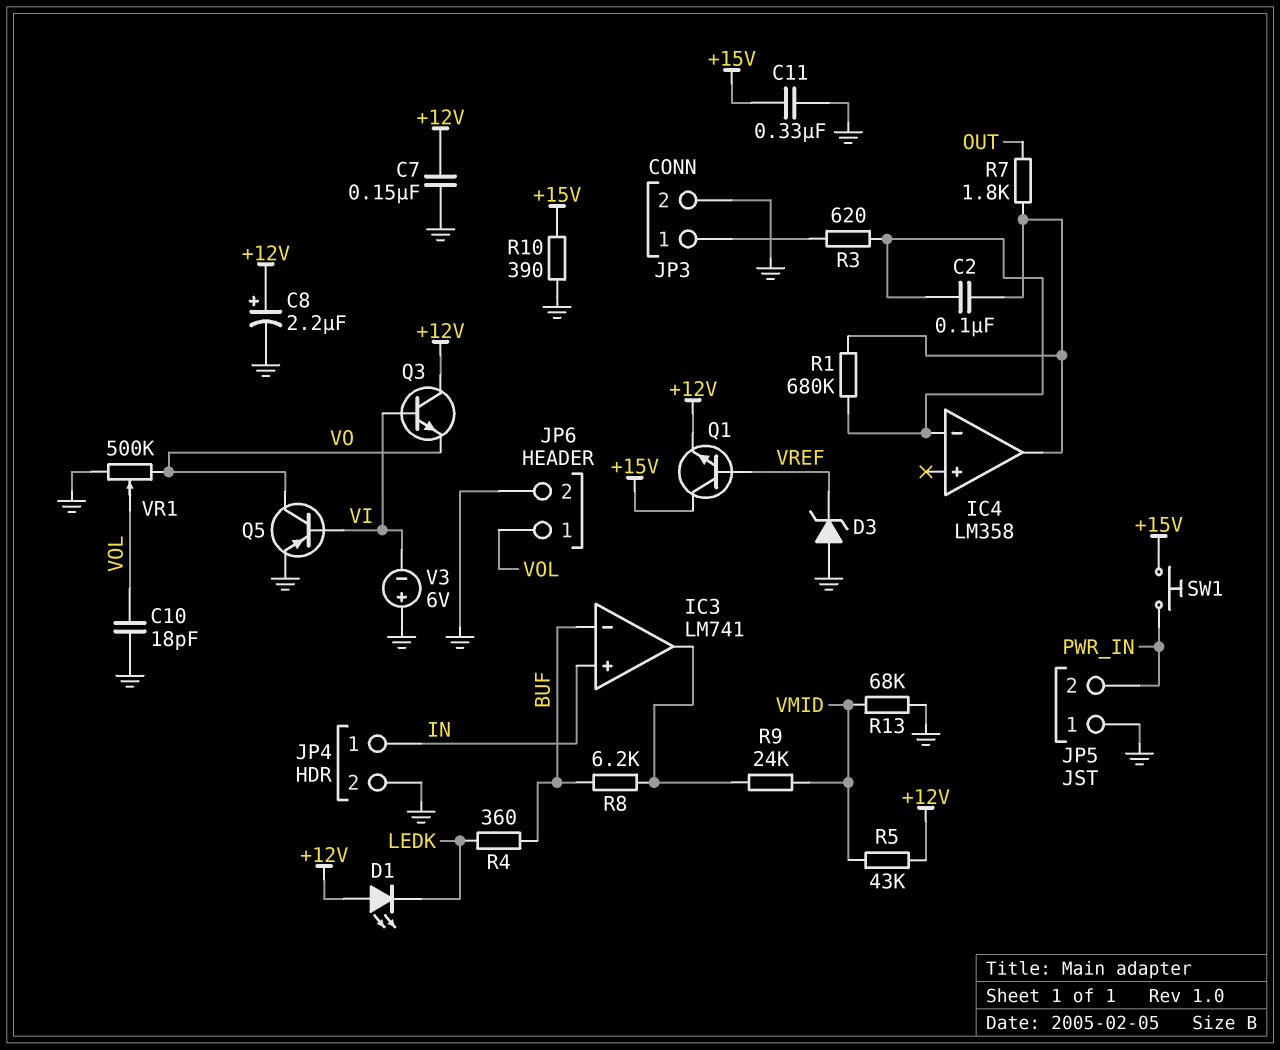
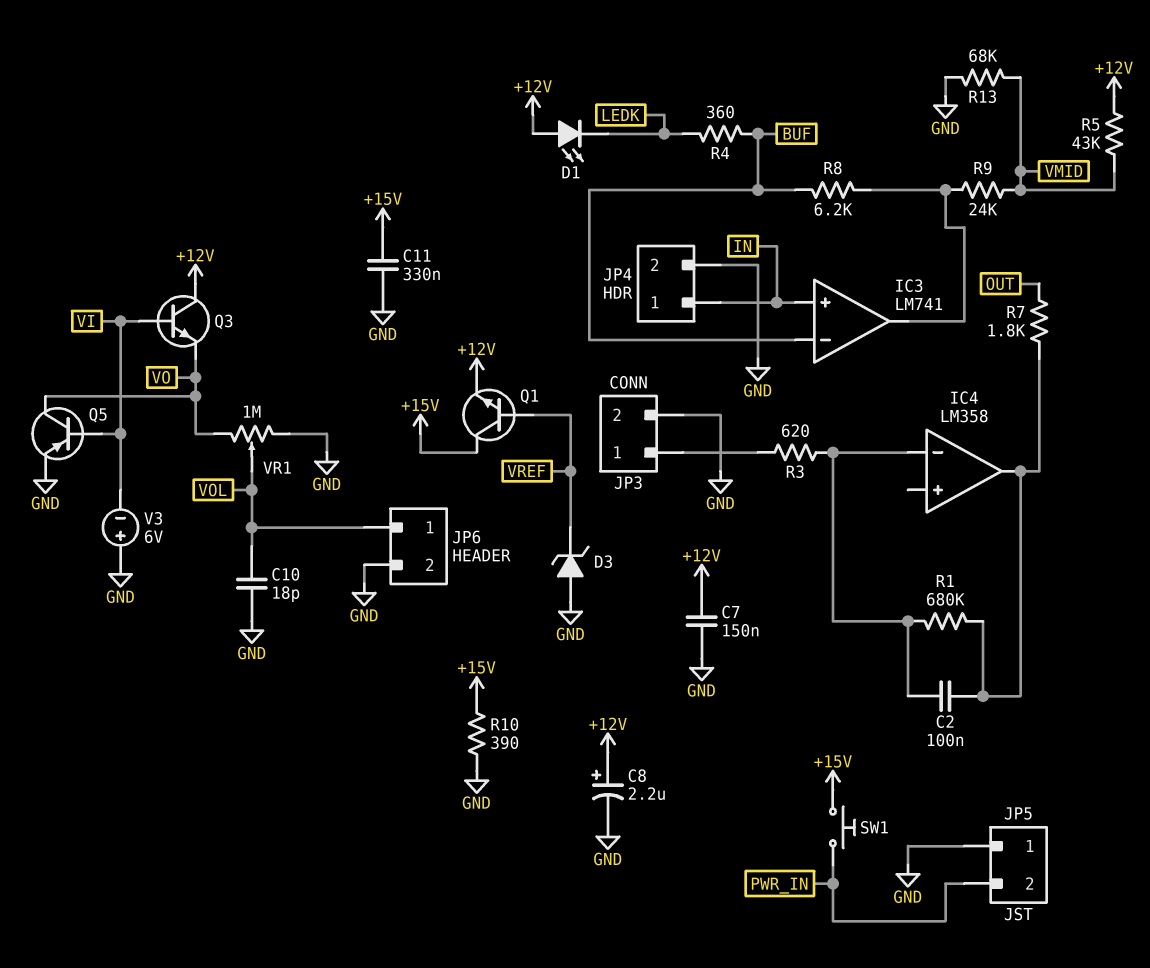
VR1: 500k (GND, VO, wiper VOL) -> 1M (GND, VO, wiper VOL)

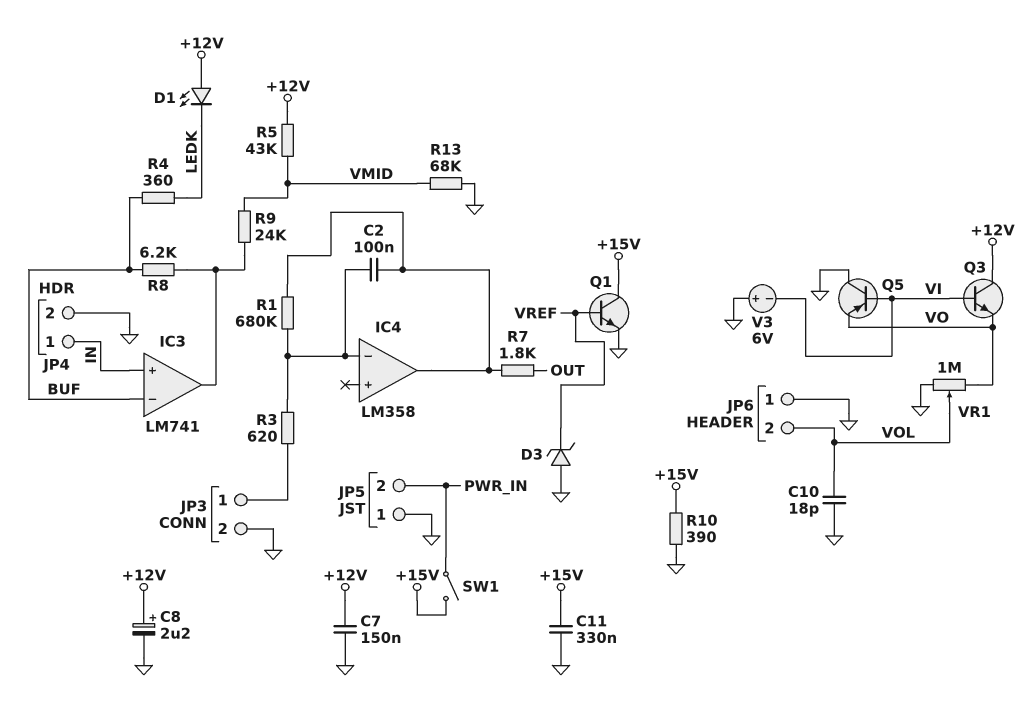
JP6 pin 1: VOL -> GND
JP6 pin 2: GND -> VOL
Q1: NPN (B VREF, C +15V, E +12V) -> NPN (B VREF, C +15V, E GND)
Q5: PNP (B VI, C VO, E GND) -> PNP (B VI, C GND, E VO)
SW1: button (+15V, PWR_IN) -> switch (+15V, PWR_IN)

